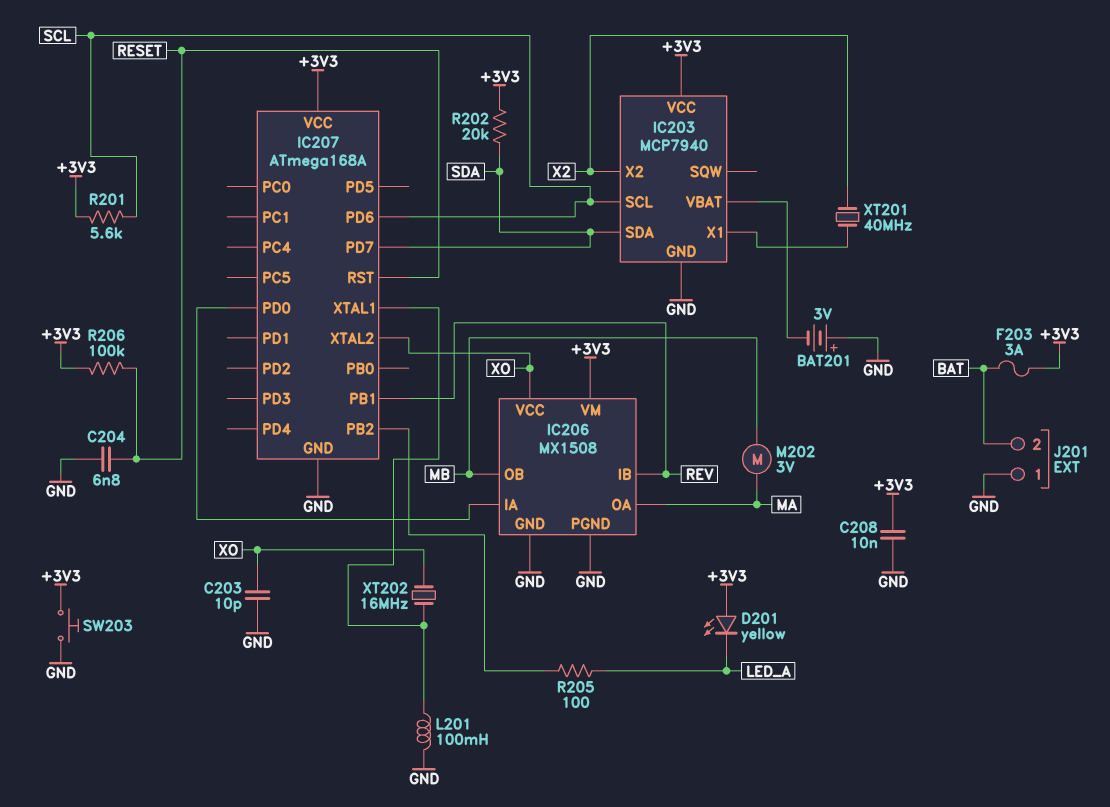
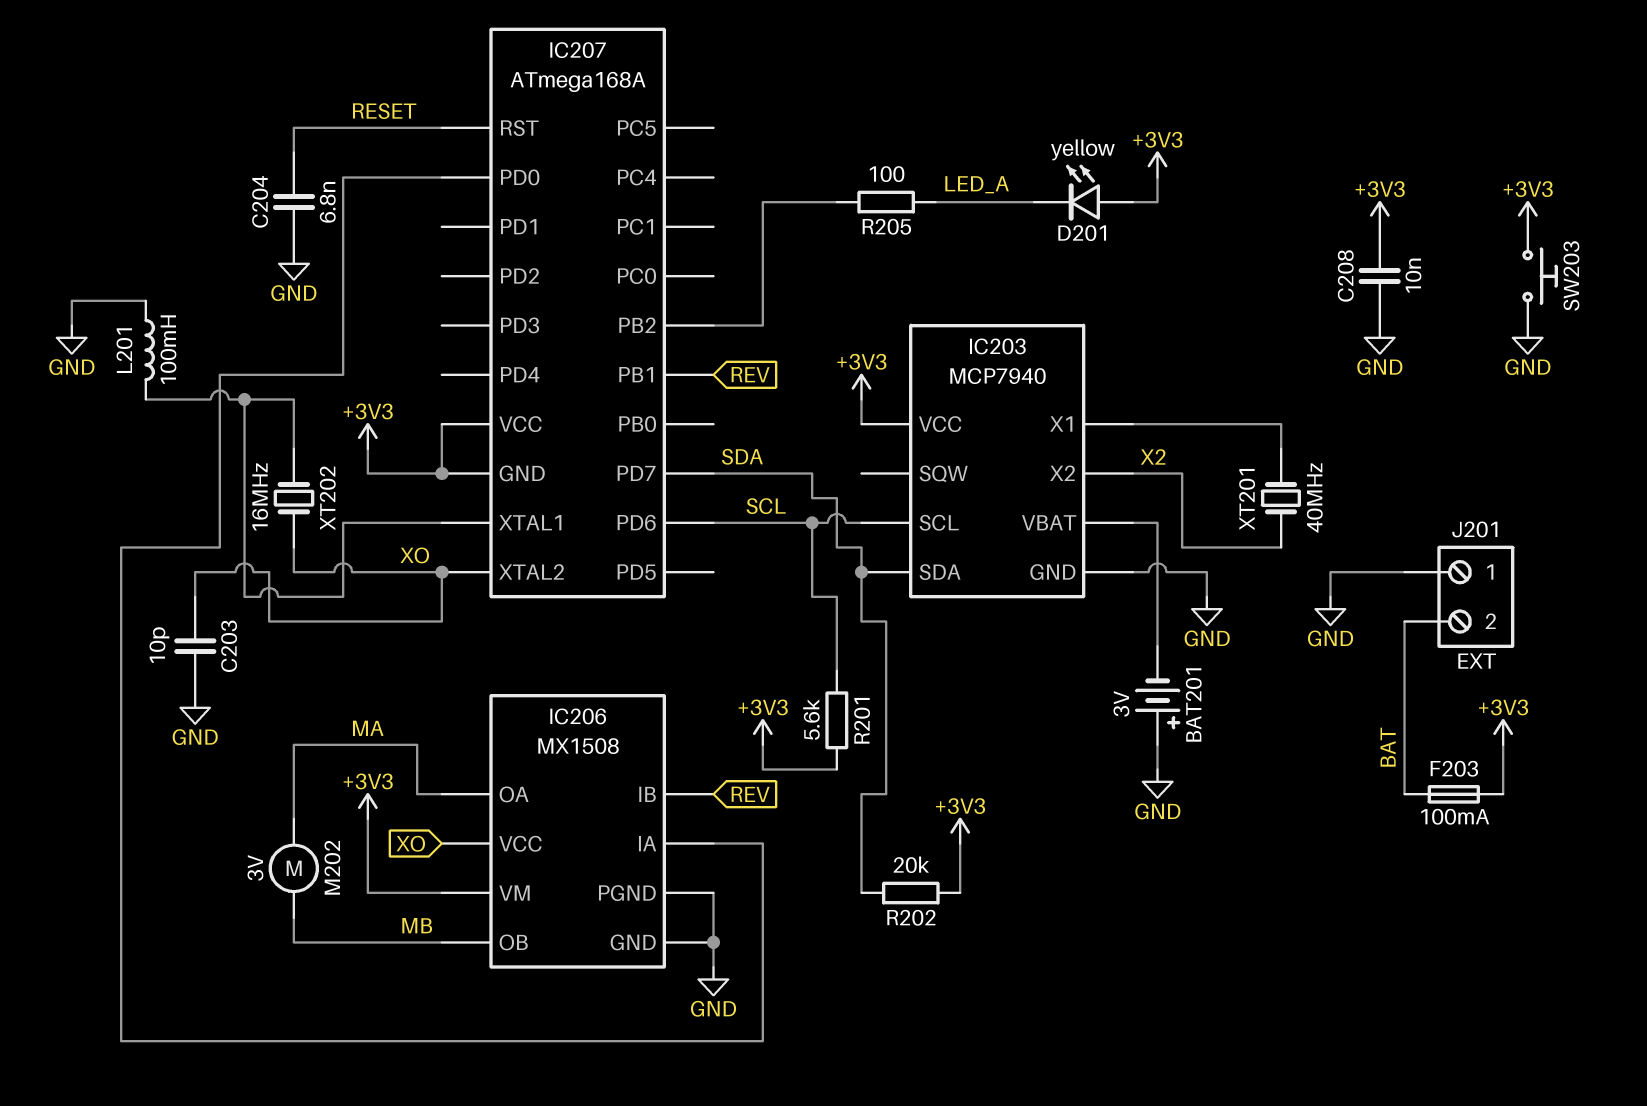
F203: 3A (+3V3, BAT) -> 100mA (+3V3, BAT)
IC207 pin GND: GND -> +3V3
R206: 100k (+3V3, RESET) -> none

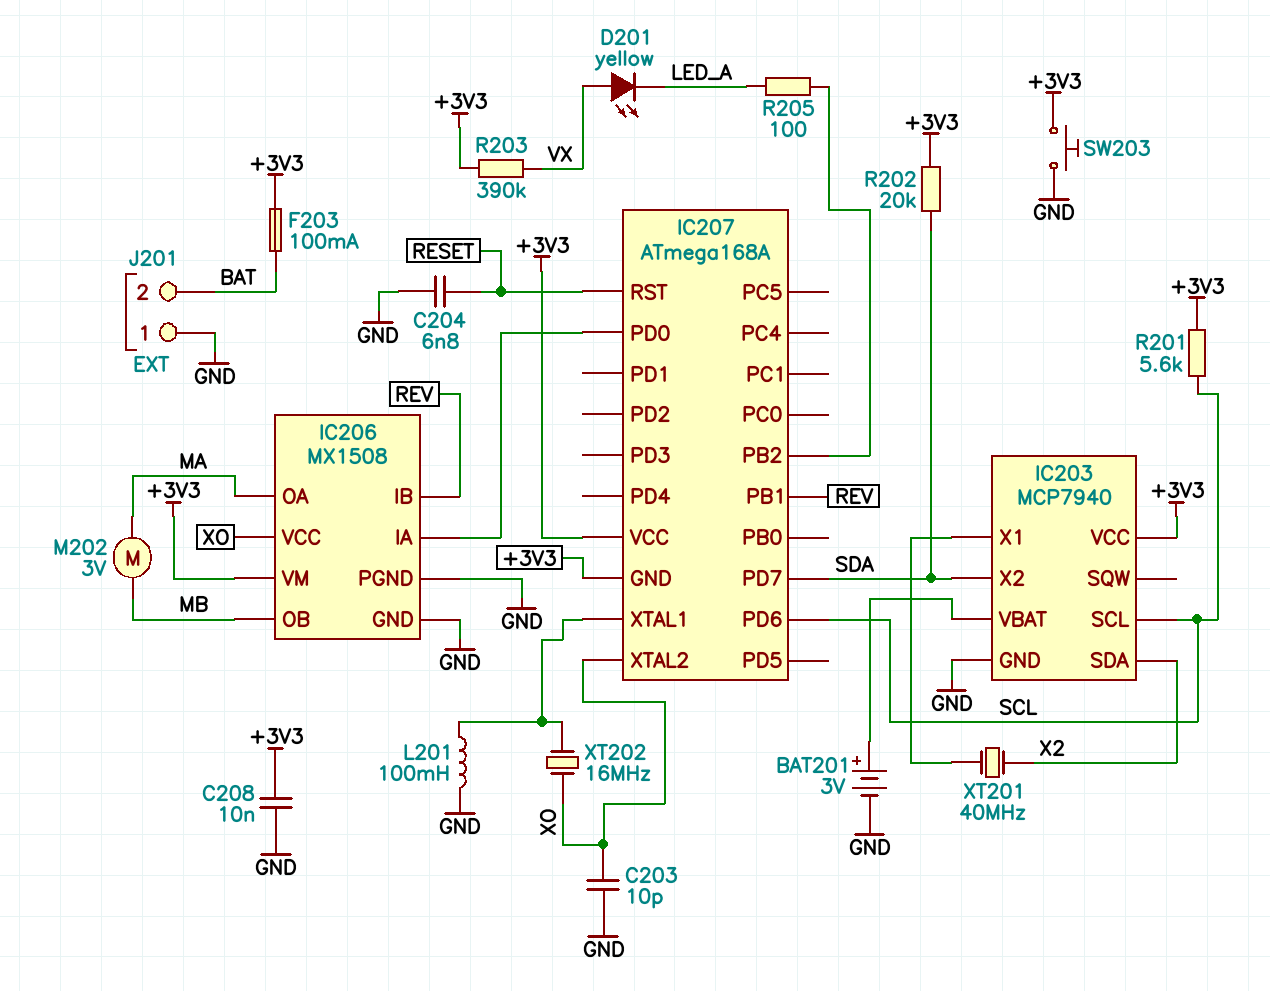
BAT201: 3V (plus GND, minus IC203/VBAT) -> 3V (plus IC203/VBAT, minus GND)
D201: LED yellow (A +3V3, K LED_A) -> LED yellow (A VX, K LED_A)
IC203 pin SDA: SDA -> X2
IC203 pin X2: X2 -> SDA
R203: none -> 390k (+3V3, VX)

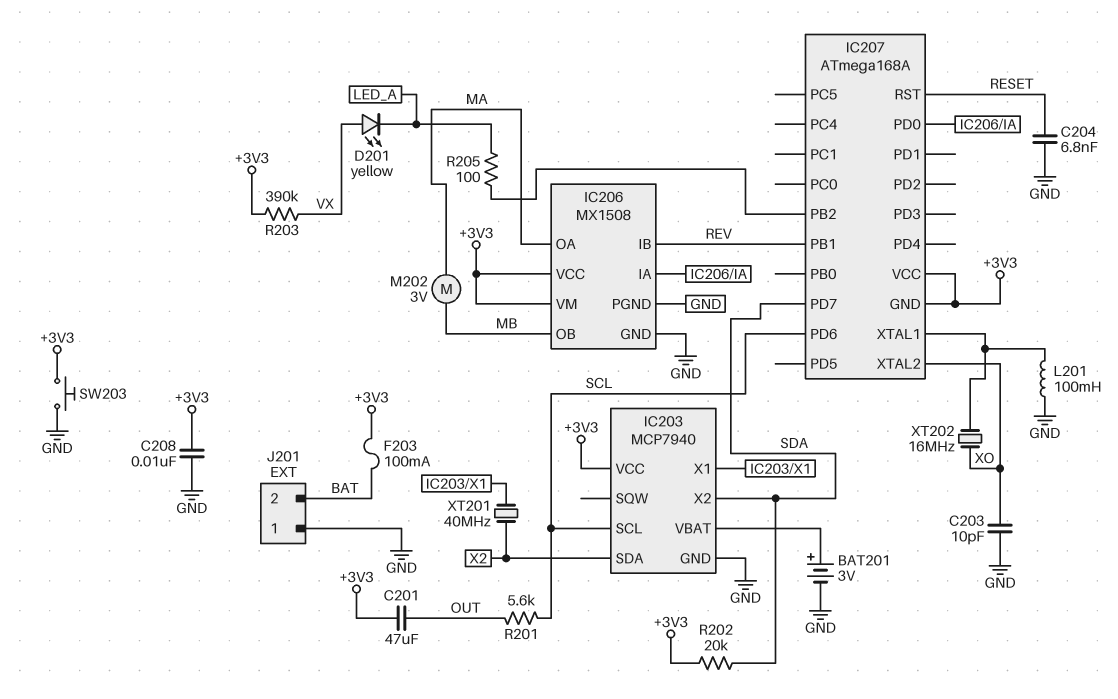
C201: none -> 47uF (+3V3, OUT)
IC206 pin VCC: XO -> +3V3
R201: 5.6k (+3V3, SCL) -> 5.6k (OUT, SCL)

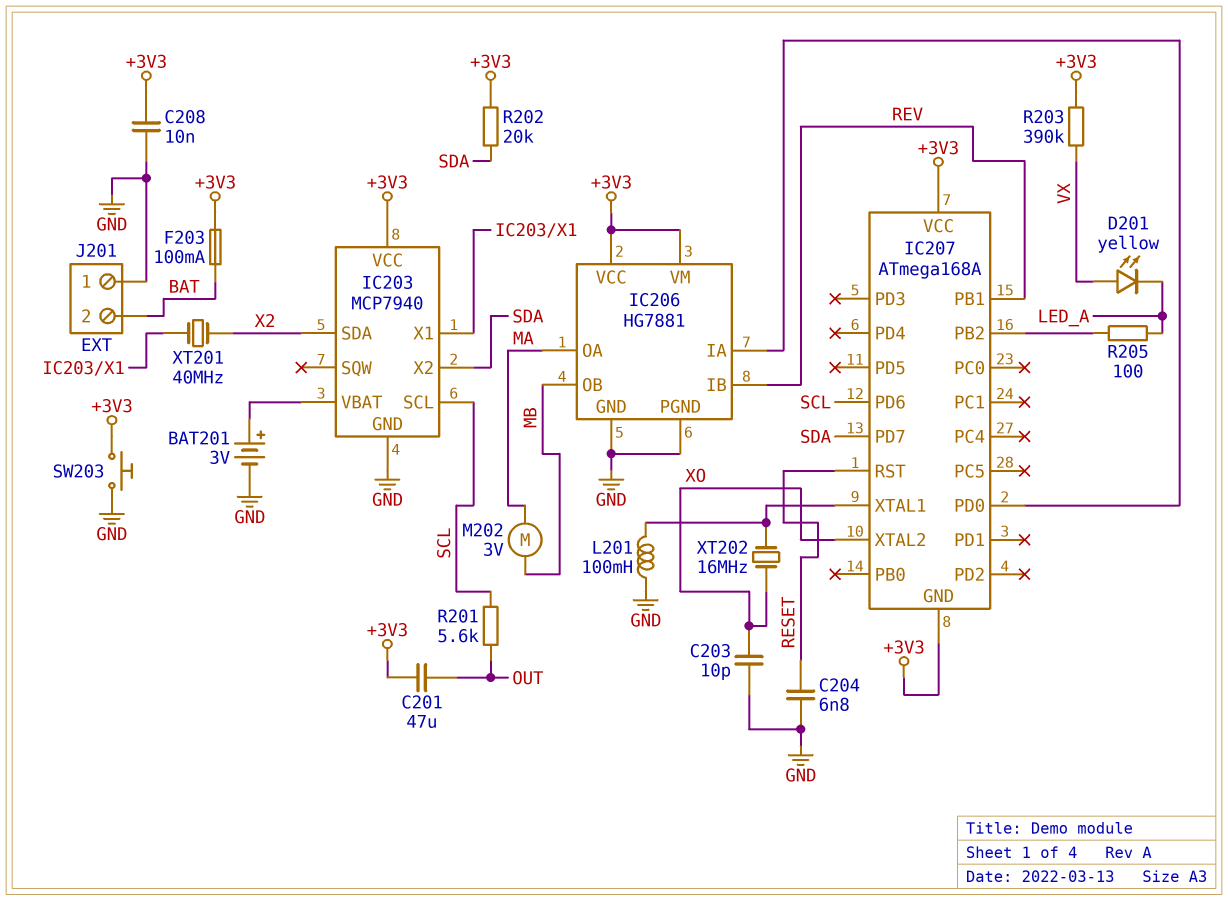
IC206: MX1508 -> HG7881

